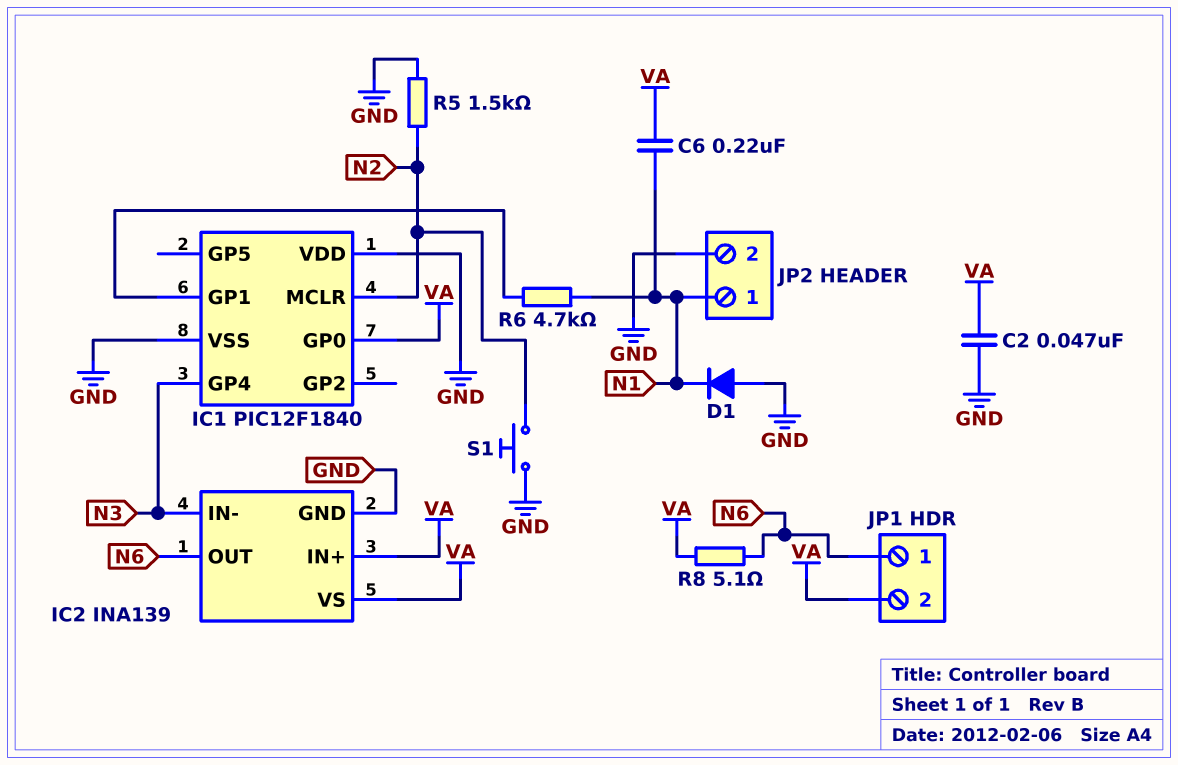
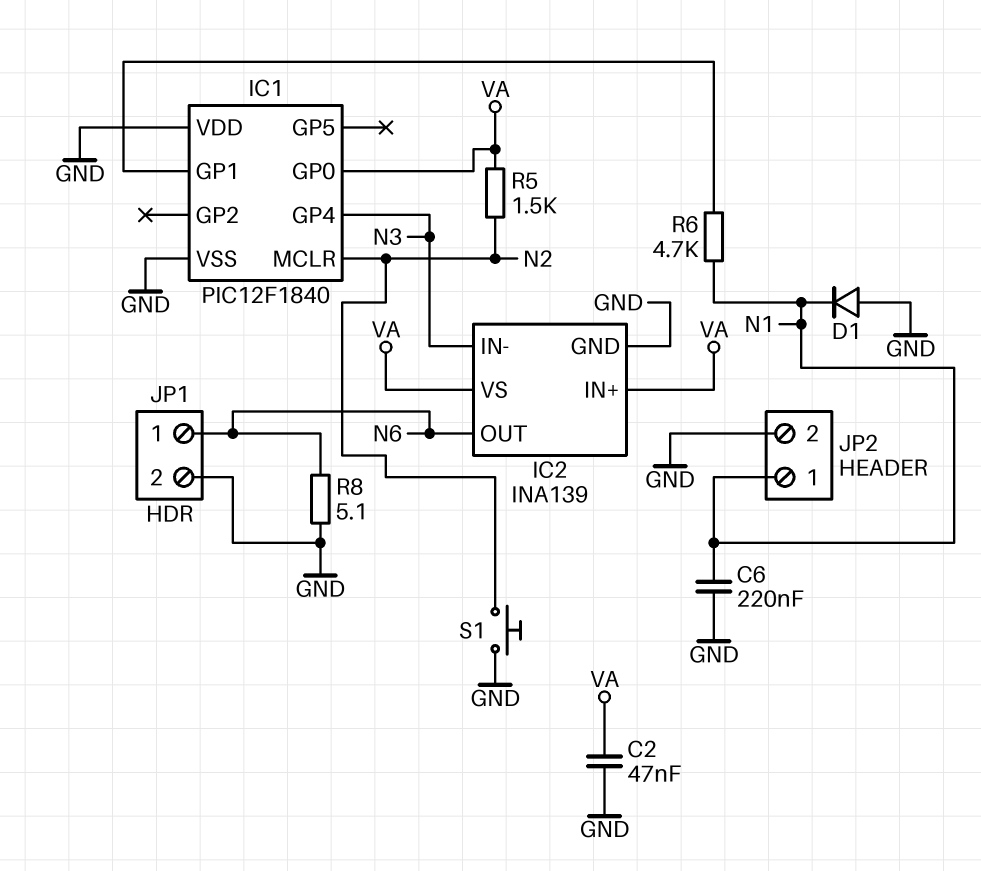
C6: 220nF (N1, VA) -> 220nF (GND, N1)
JP1 pin 2: VA -> GND
R5: 1.5k (GND, N2) -> 1.5k (N2, VA)
R8: 5.1 (N6, VA) -> 5.1 (GND, N6)

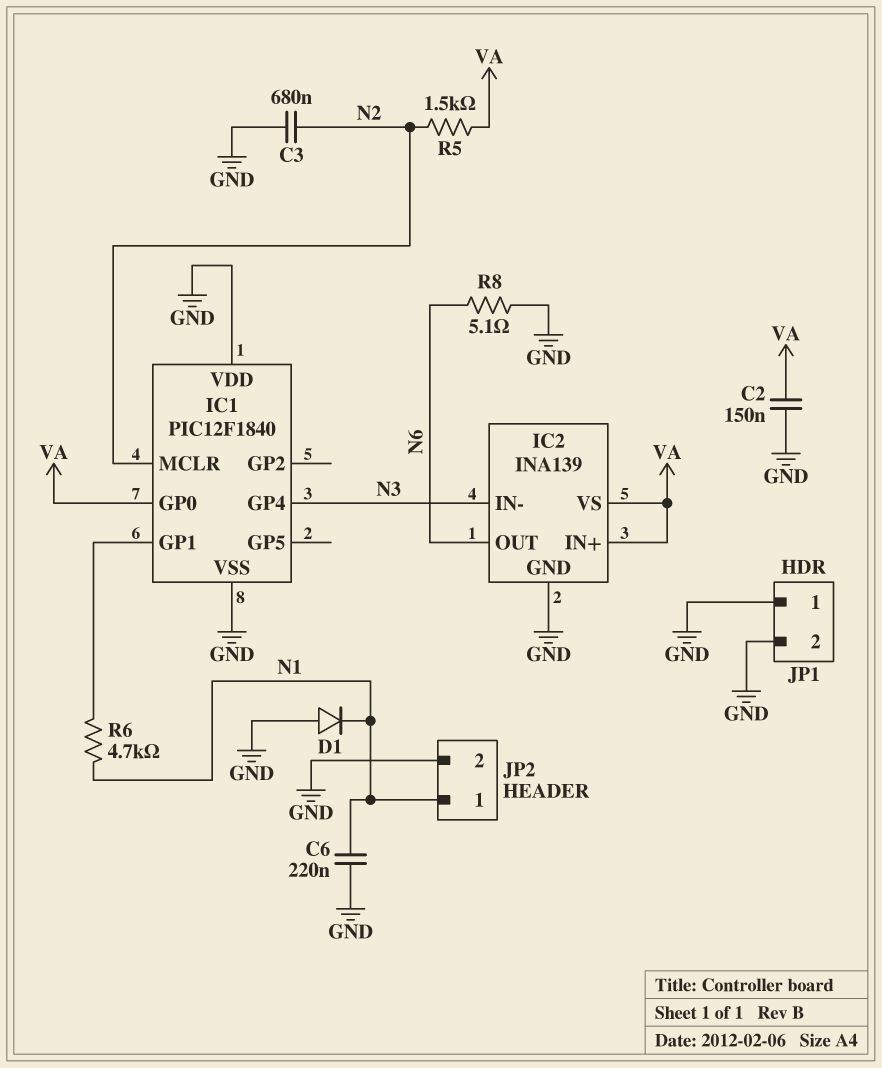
C2: 47nF (GND, VA) -> 150nF (GND, VA)
C3: none -> 680nF (GND, N2)
JP1 pin 1: N6 -> GND
S1: button (GND, N2) -> none

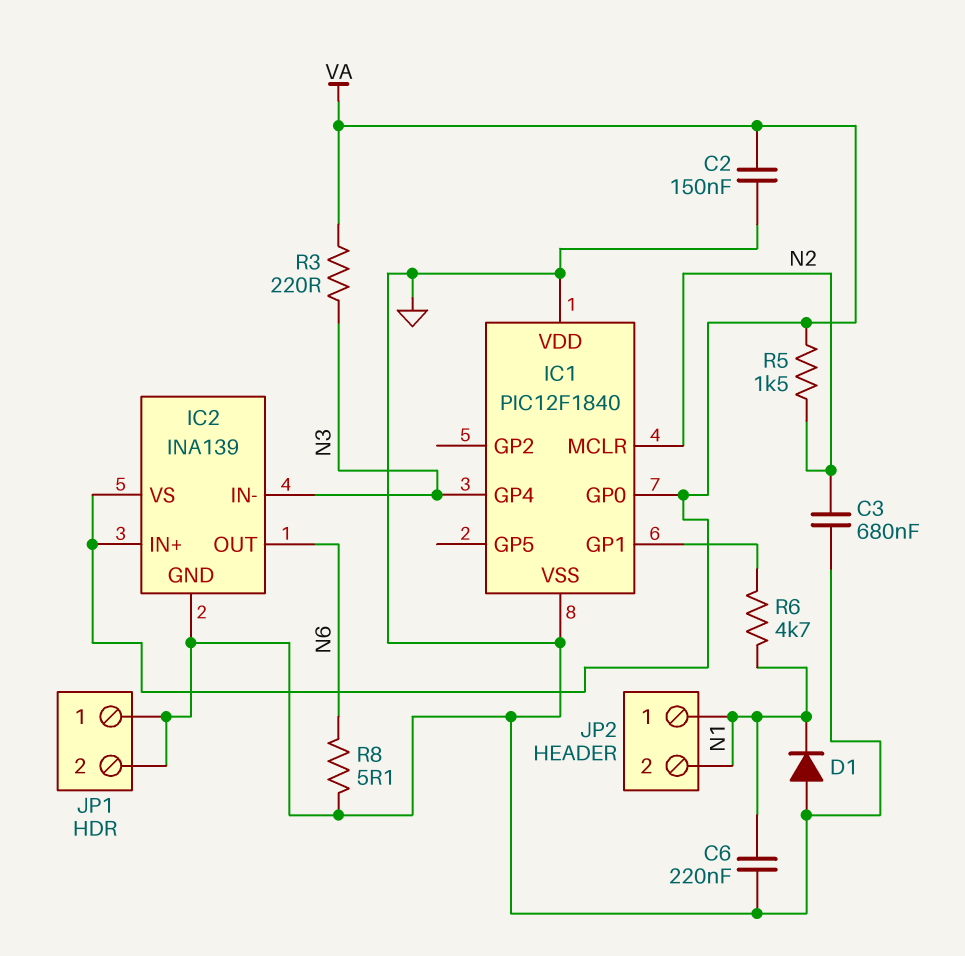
JP2 pin 2: GND -> N1
R3: none -> 220 (N3, VA)

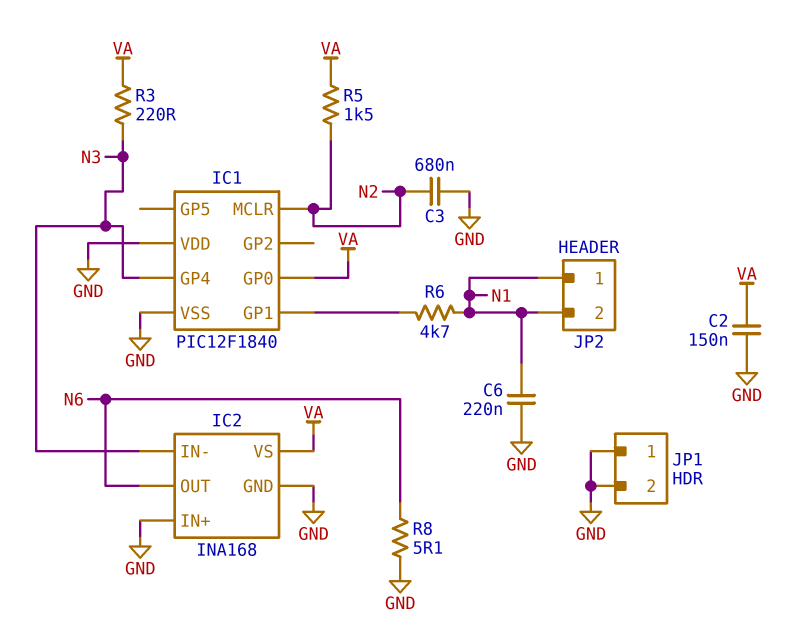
D1: diode (A GND, K N1) -> none
IC2: INA139 -> INA168
IC2 pin IN+: VA -> GND

